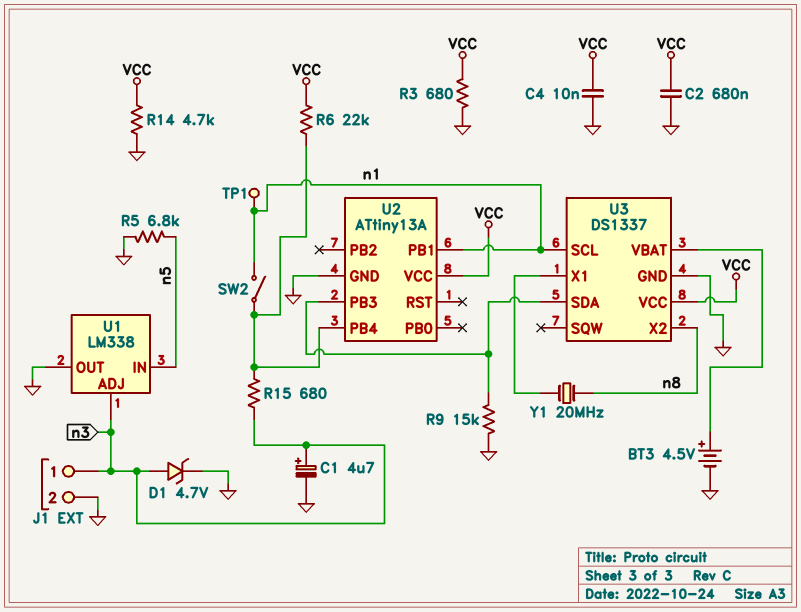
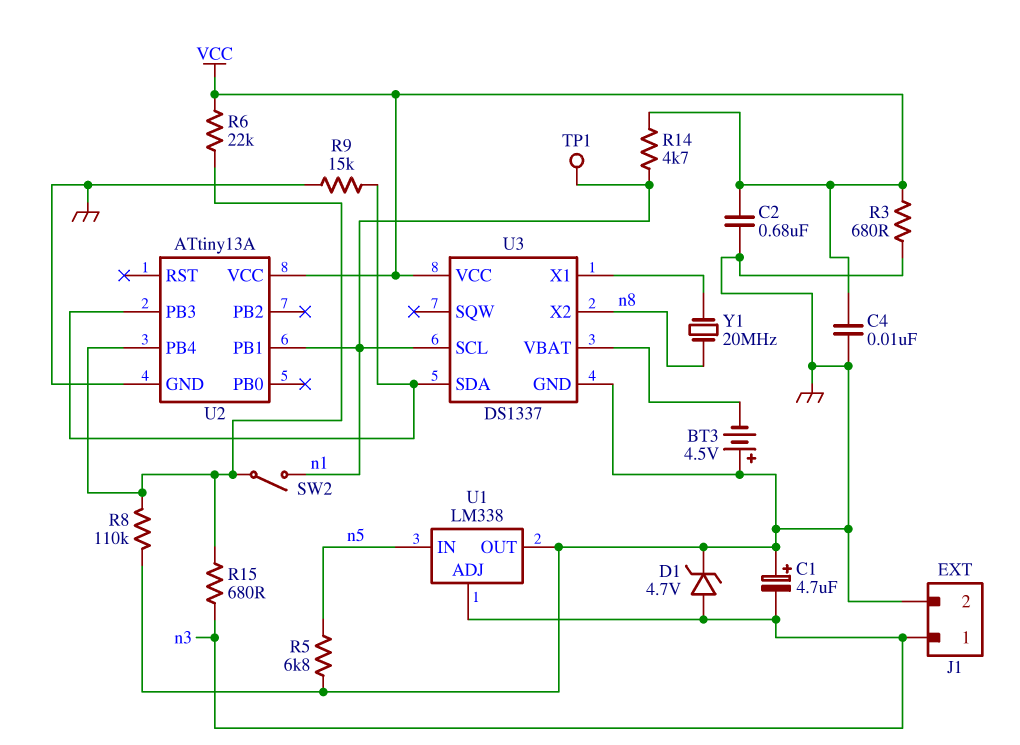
BT3: 4.5V (plus U3/VBAT, minus GND) -> 4.5V (plus GND, minus U3/VBAT)
C1: 4.7uF (plus n3, minus GND) -> 4.7uF (plus GND, minus n3)
R8: none -> 110k (GND, U2/PB4)
R14: 4.7k (GND, VCC) -> 4.7k (VCC, n1)

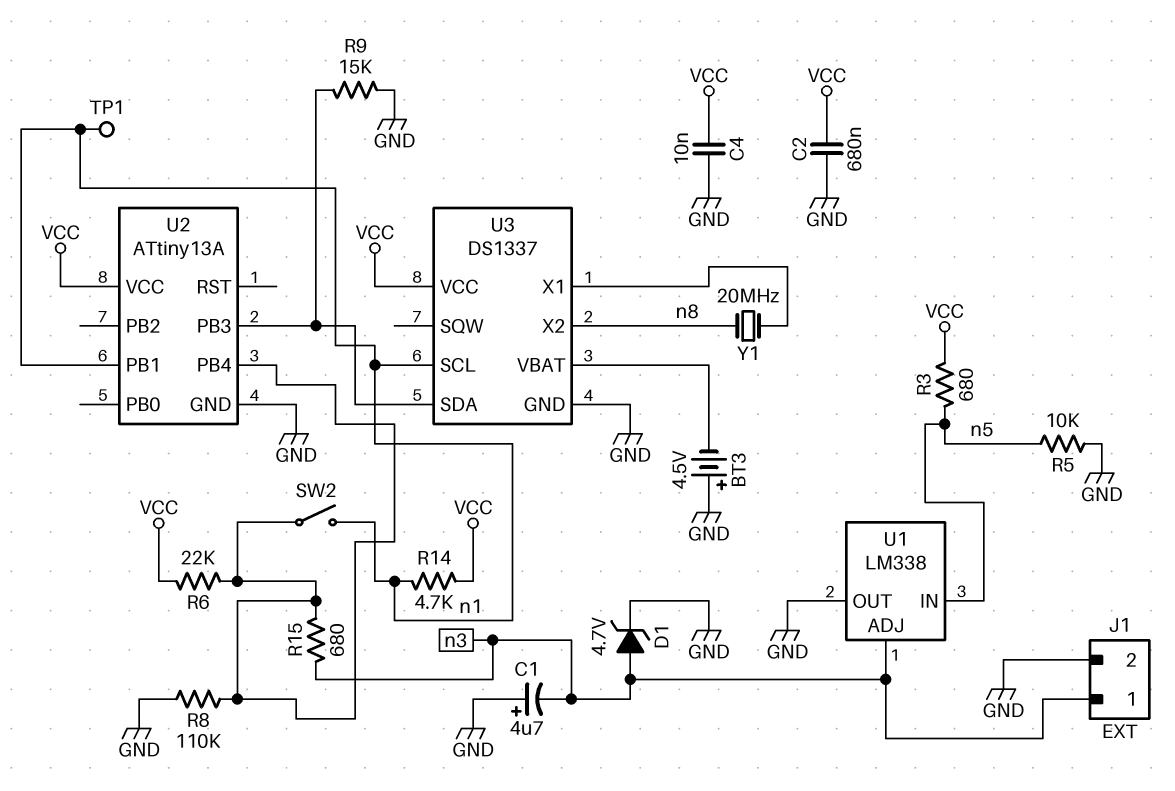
R3: 680 (GND, VCC) -> 680 (VCC, n5)
R5: 6.8k (GND, n5) -> 10k (GND, n5)

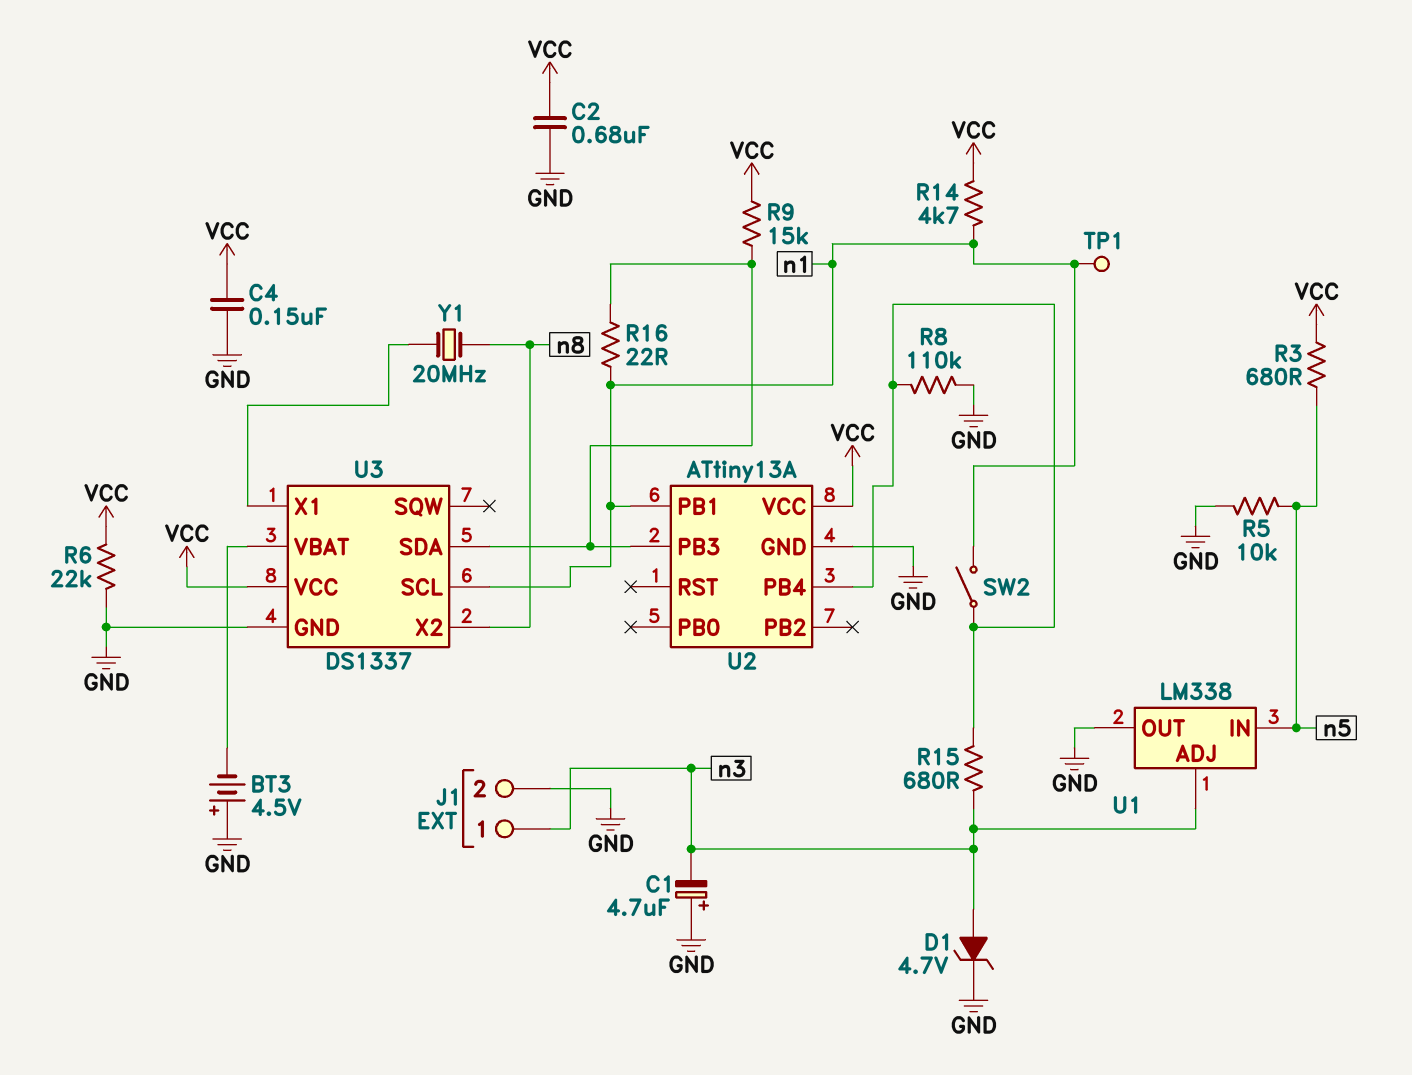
C4: 10nF (GND, VCC) -> 150nF (GND, VCC)
R6: 22k (U2/PB4, VCC) -> 22k (GND, VCC)
R9: 15k (GND, U2/PB3) -> 15k (U2/PB3, VCC)
R16: none -> 22 (U2/PB3, n1)

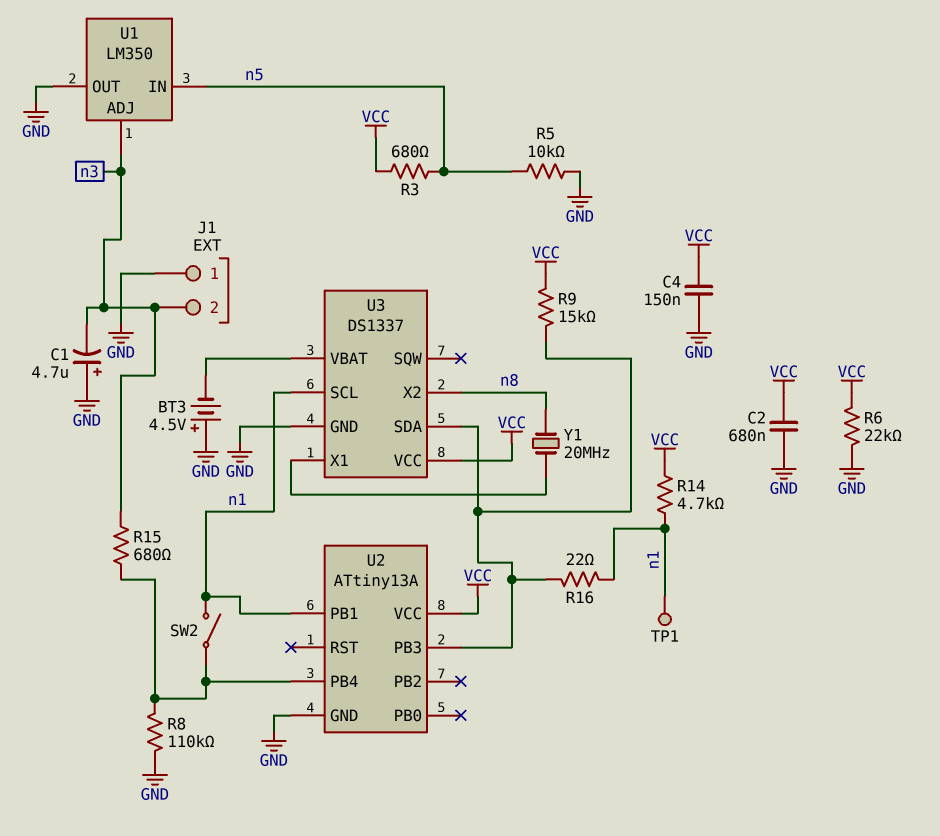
D1: zener 4.7V (A n3, K GND) -> none
J1 pin 1: n3 -> GND
J1 pin 2: GND -> n3
U1: LM338 -> LM350

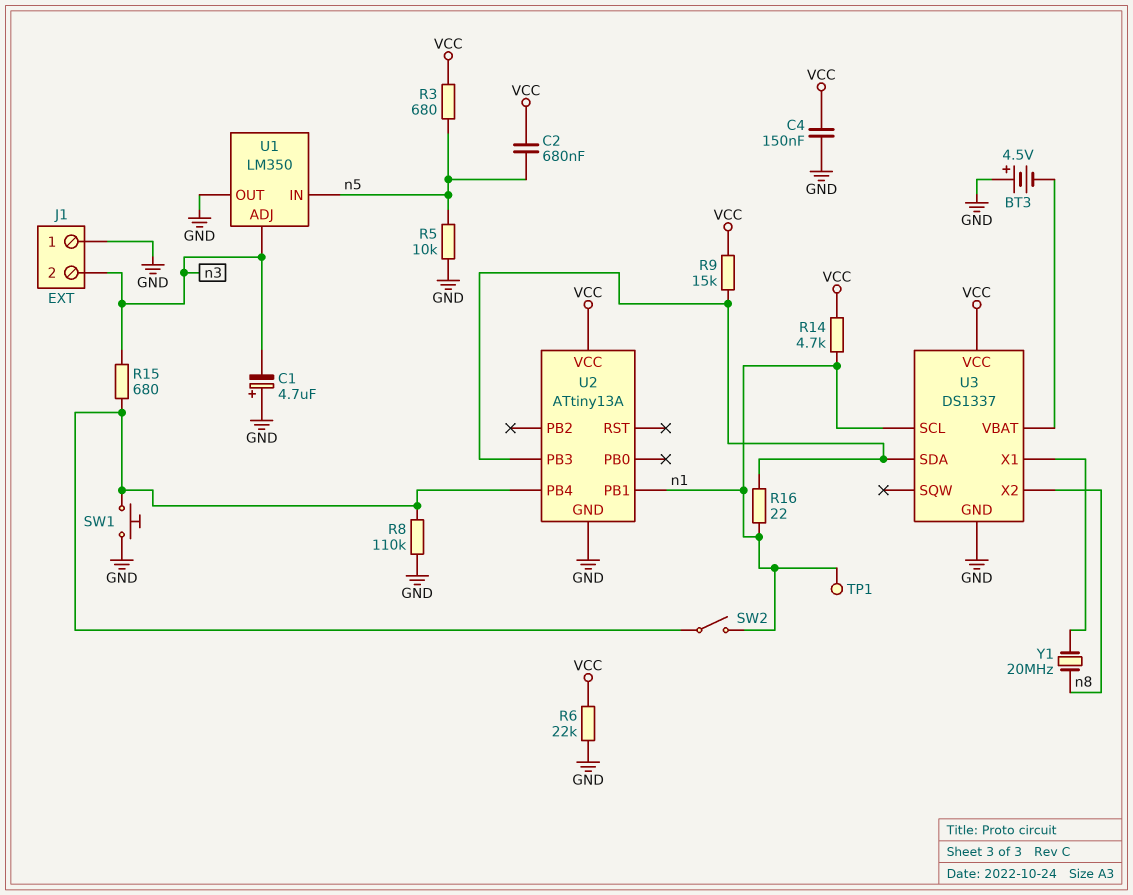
C2: 680nF (GND, VCC) -> 680nF (VCC, n5)
SW1: none -> button (GND, U2/PB4)

